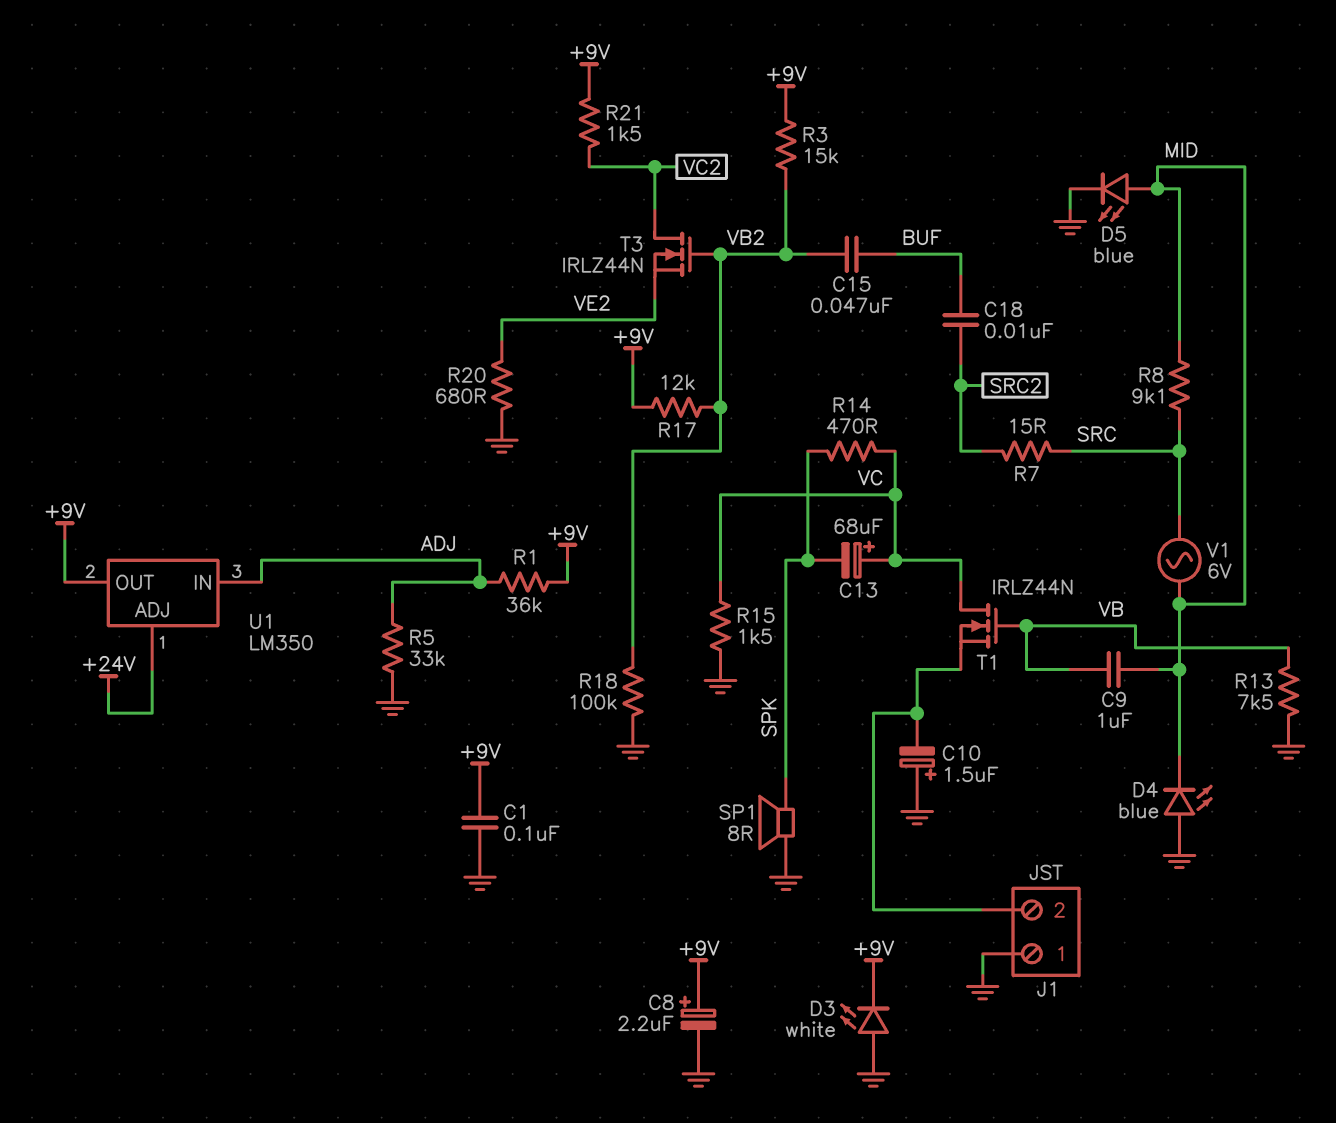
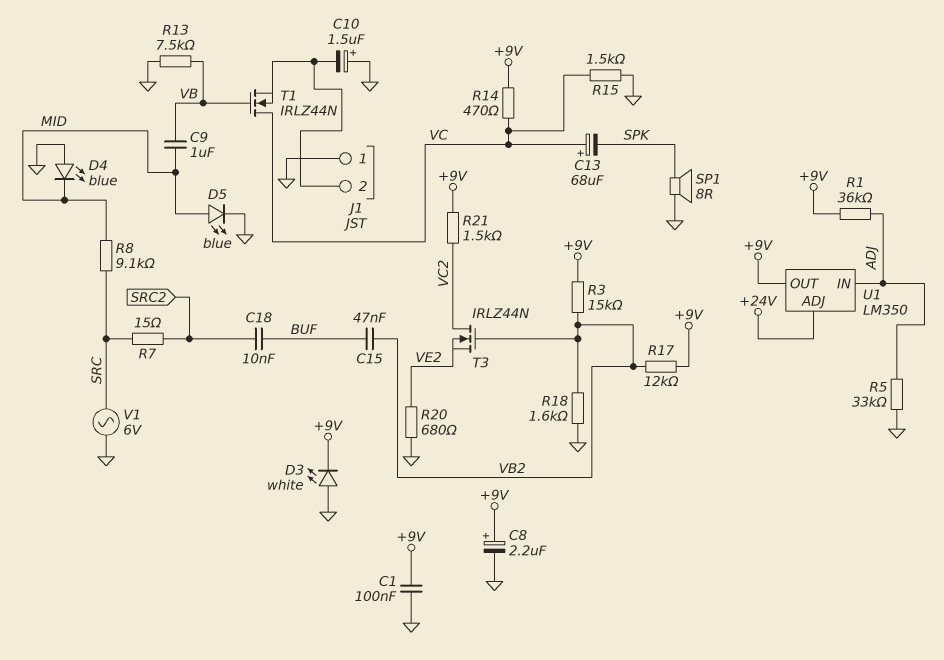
R14: 470 (SPK, VC) -> 470 (+9V, VC)
R18: 100k (GND, VB2) -> 1.6k (GND, VB2)
V1: AC 6V (MID, SRC) -> AC 6V (GND, SRC)

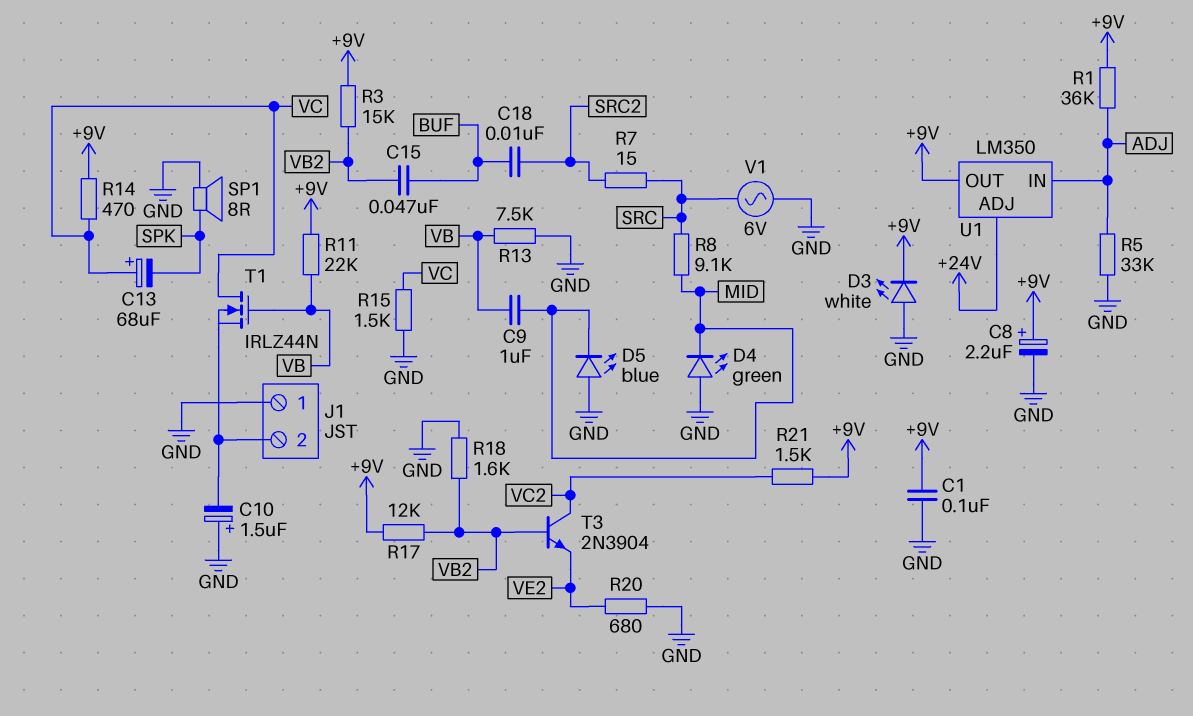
D4: LED blue (A GND, K MID) -> LED green (A GND, K MID)
D5: LED blue (A MID, K GND) -> LED blue (A GND, K MID)
R11: none -> 22k (+9V, VB)
T3: NMOS IRLZ44N (G VB2, D VC2, S VE2) -> NPN 2N3904 (B VB2, C VC2, E VE2)

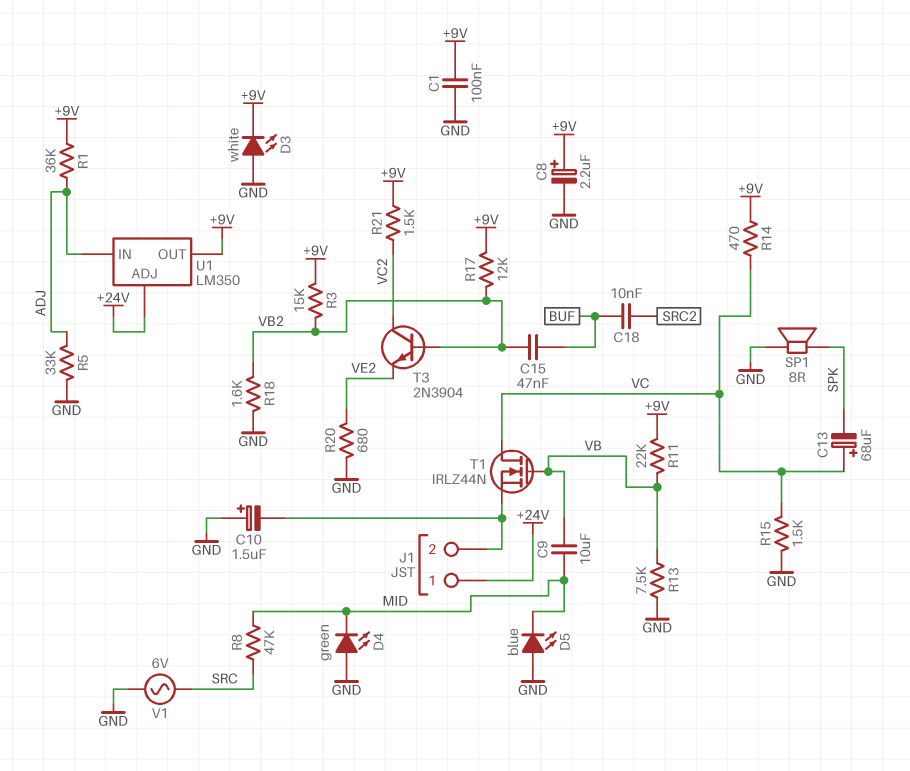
C9: 1uF (MID, VB) -> 10uF (MID, VB)
J1 pin 1: GND -> +24V
R7: 15 (SRC, SRC2) -> none
R8: 9.1k (MID, SRC) -> 47k (MID, SRC)

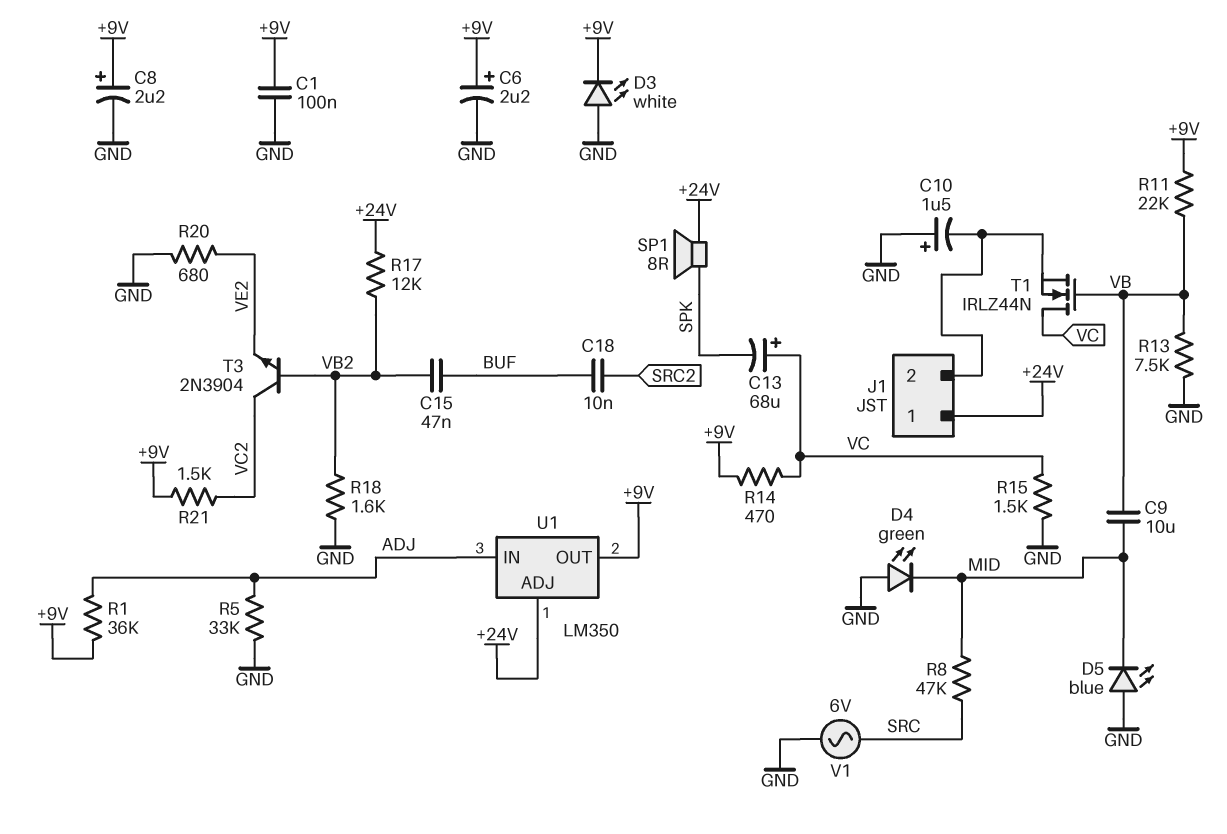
C6: none -> 2.2uF (plus +9V, minus GND)
R3: 15k (+9V, VB2) -> none
R17: 12k (+9V, VB2) -> 12k (+24V, VB2)
SP1: speaker 8R (GND, SPK) -> speaker 8R (+24V, SPK)

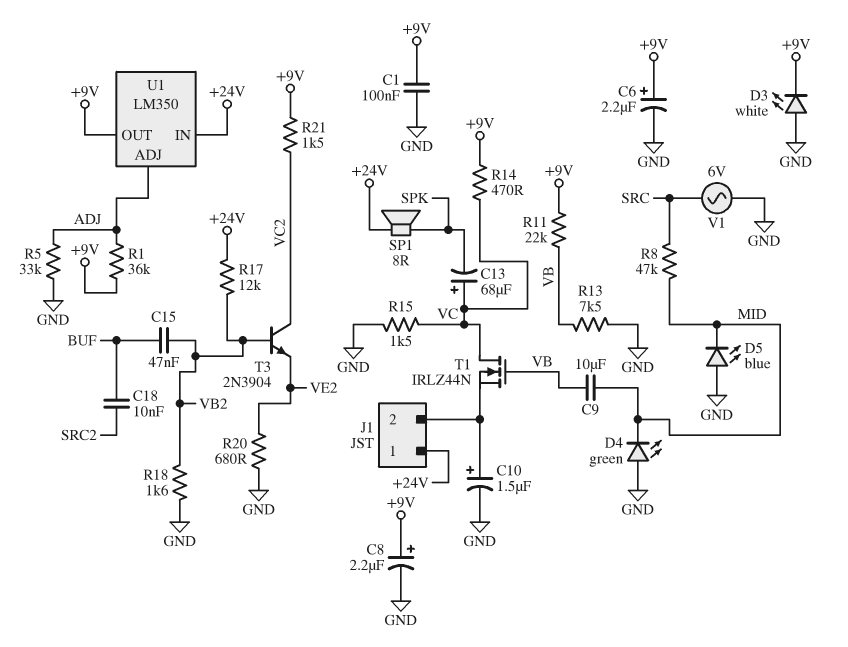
C10: 1.5uF (plus GND, minus J1/2) -> 1.5uF (plus J1/2, minus GND)
U1 pin ADJ: +24V -> ADJ
U1 pin IN: ADJ -> +24V

